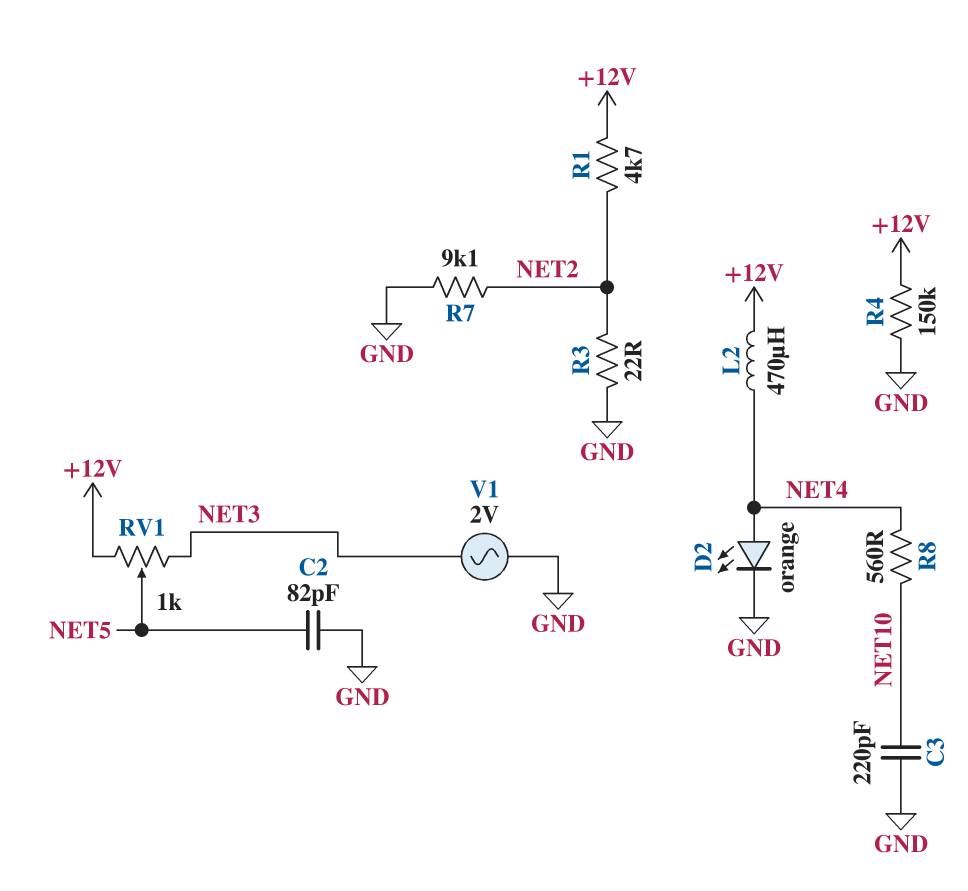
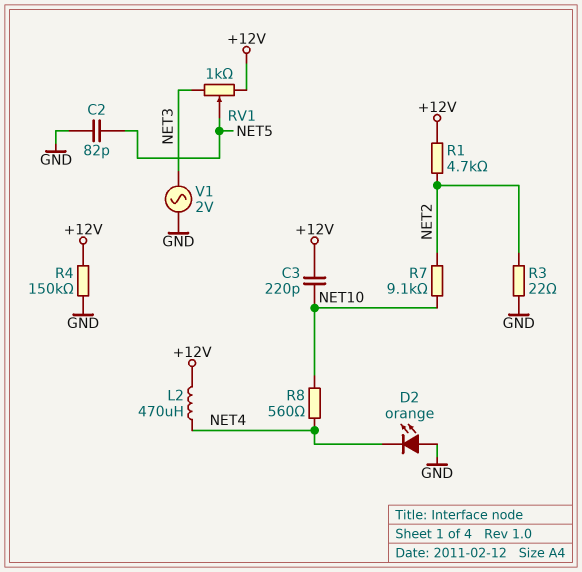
C3: 220pF (GND, NET10) -> 220pF (+12V, NET10)
D2: LED orange (A NET4, K GND) -> LED orange (A GND, K NET4)
R7: 9.1k (GND, NET2) -> 9.1k (NET2, NET10)

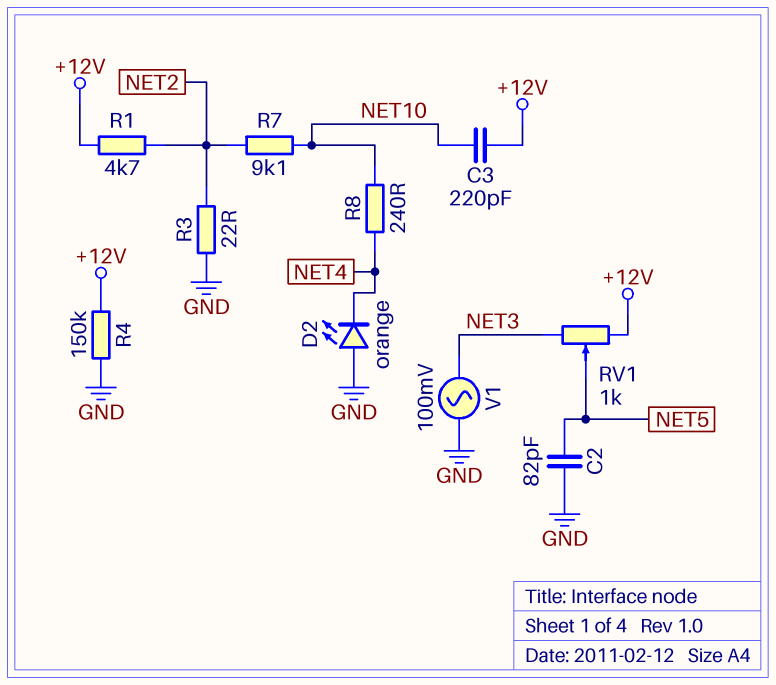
L2: 470uH (+12V, NET4) -> none
R8: 560 (NET4, NET10) -> 240 (NET4, NET10)
V1: AC 2V (GND, NET3) -> AC 100mV (GND, NET3)

